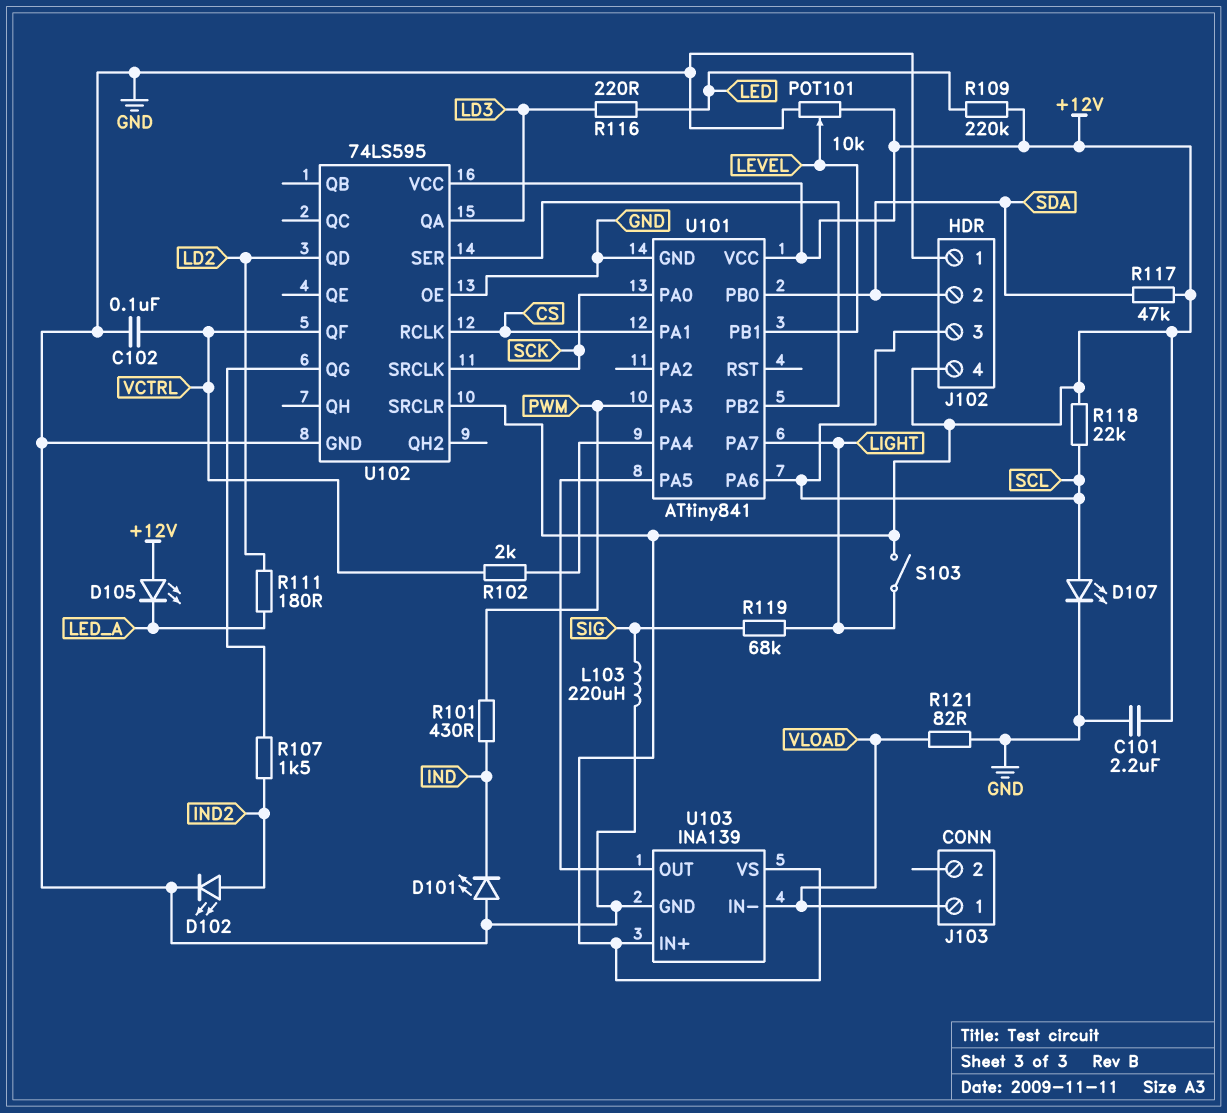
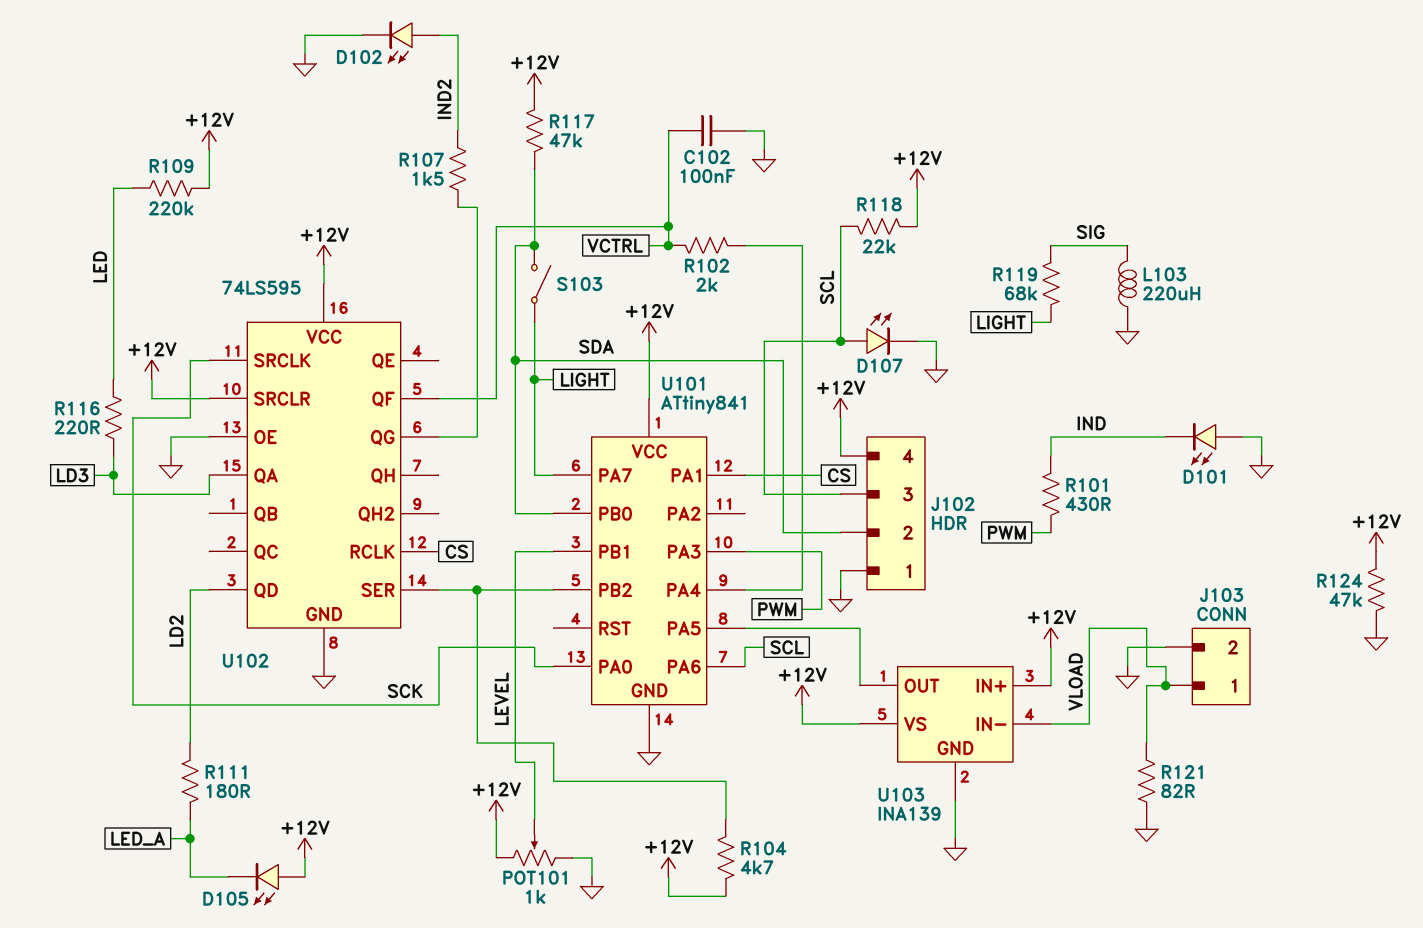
C101: 2.2uF (+12V, GND) -> none
J103 pin 2: none -> GND
POT101: 10k (+12V, GND, wiper LEVEL) -> 1k (+12V, GND, wiper LEVEL)
R104: none -> 4.7k (+12V, U101/PB2)
R124: none -> 47k (+12V, GND)
S103: switch (+12V, LIGHT) -> switch (LIGHT, SDA)

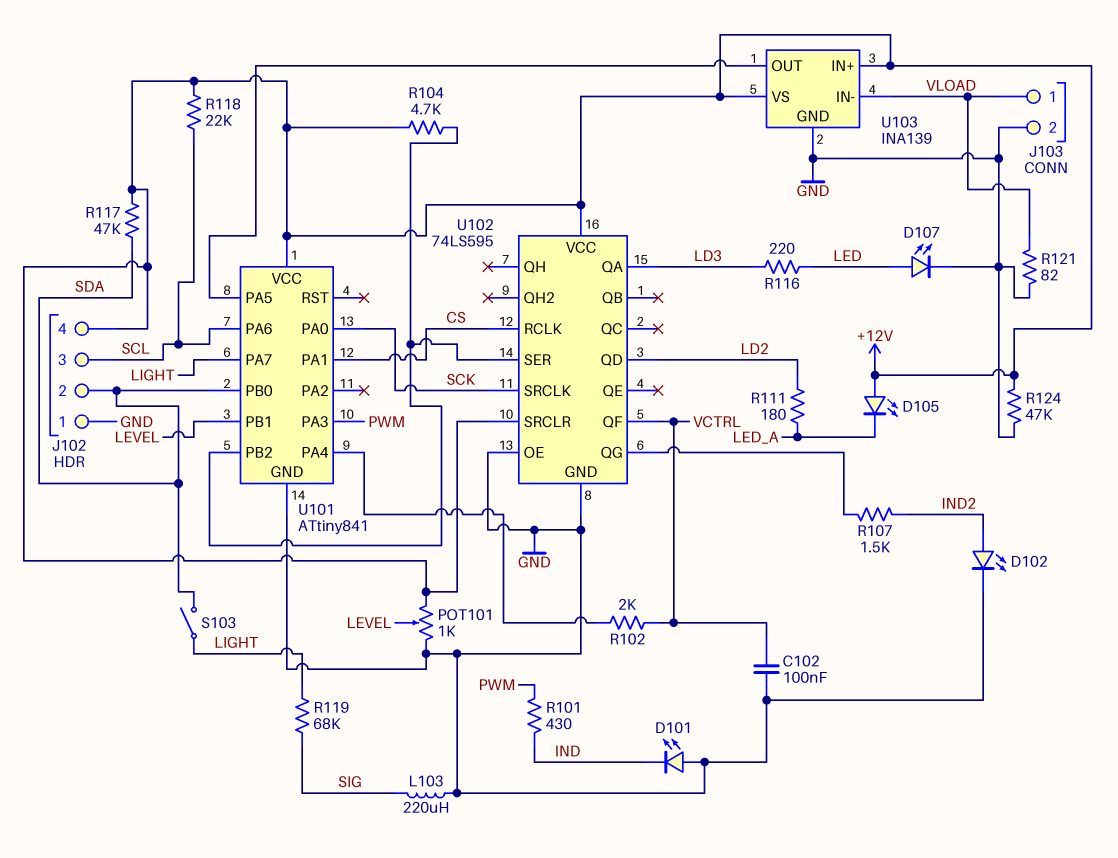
D107: LED (A SCL, K GND) -> LED (A LED, K GND)
R109: 220k (+12V, LED) -> none

